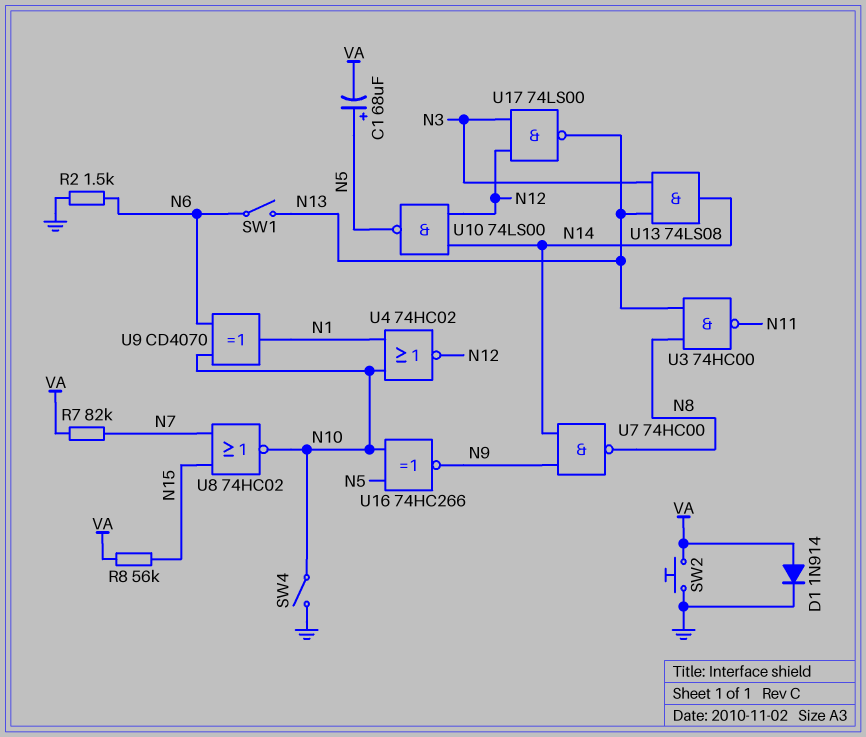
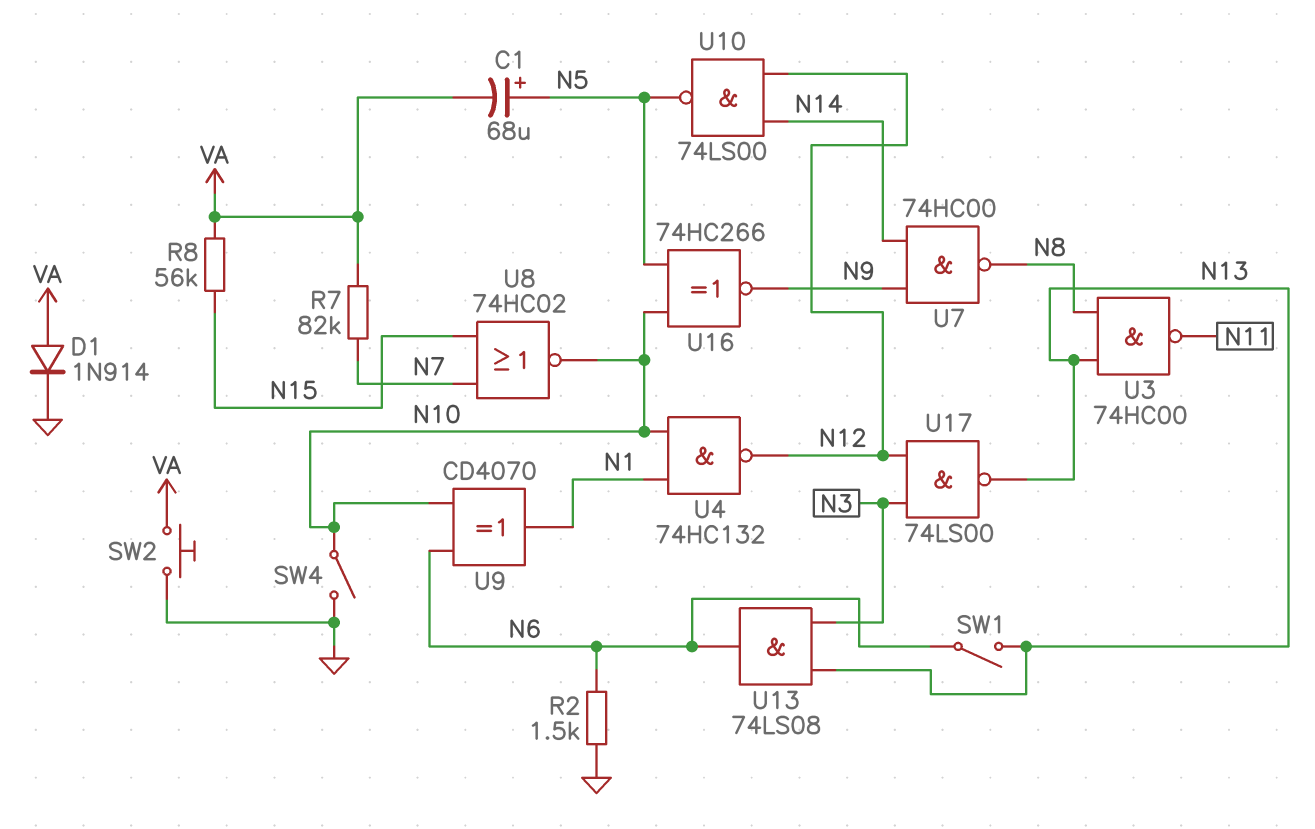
U4: NOR 74HC02 (in N1, in N10, out N12) -> NAND 74HC132 (in N1, in N10, out N12)
U13: AND 74LS08 (in N3, in N13, out N14) -> AND 74LS08 (in N3, in N13, out N6)

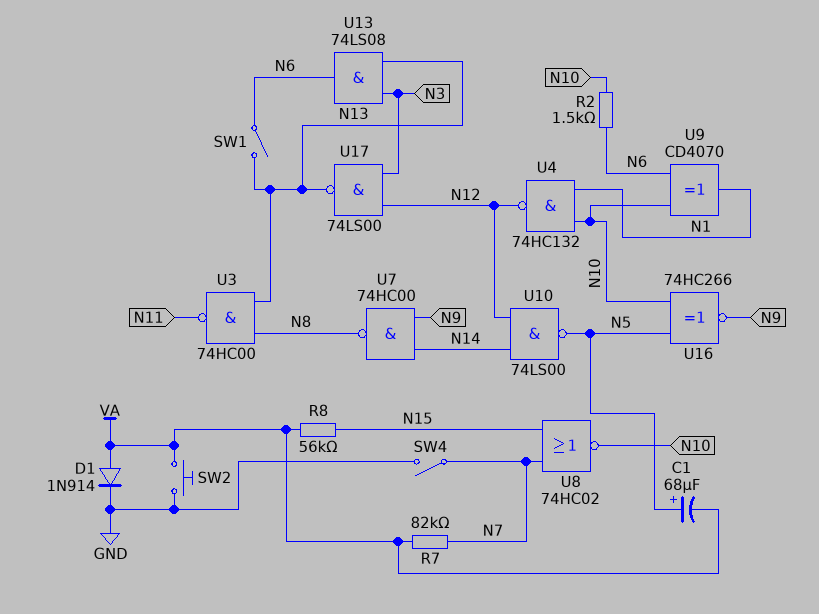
R2: 1.5k (GND, N6) -> 1.5k (N6, N10)
SW4: switch (GND, N10) -> switch (GND, N7)

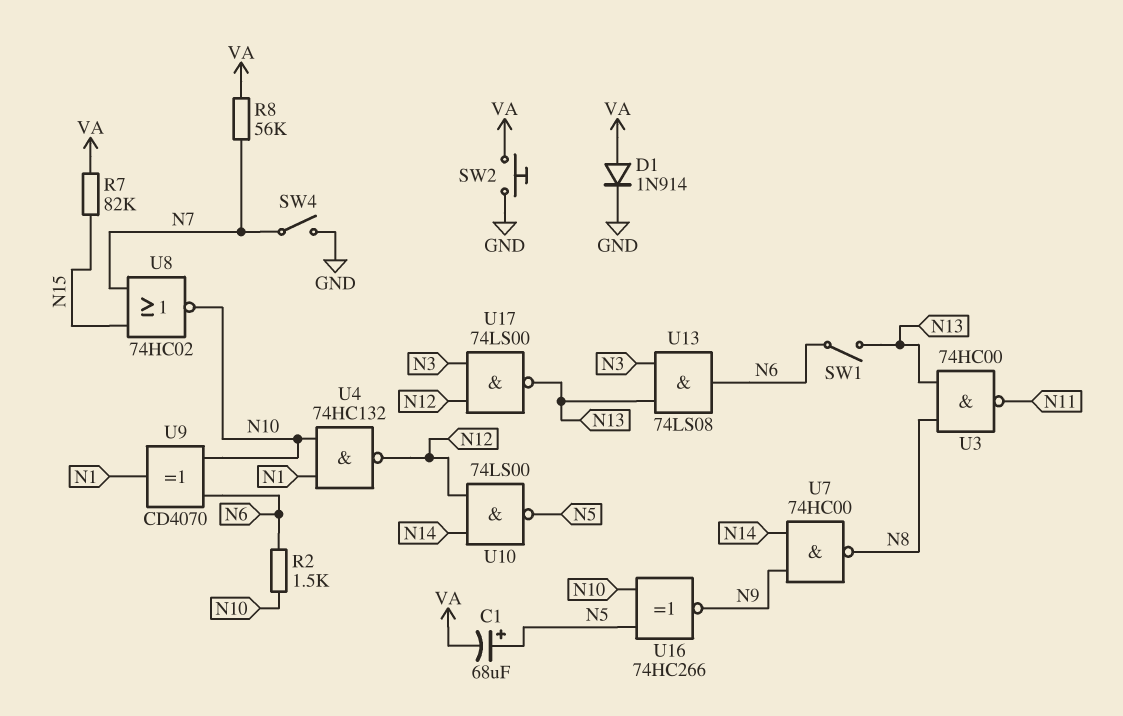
R7: 82k (N7, VA) -> 82k (N15, VA)
R8: 56k (N15, VA) -> 56k (N7, VA)

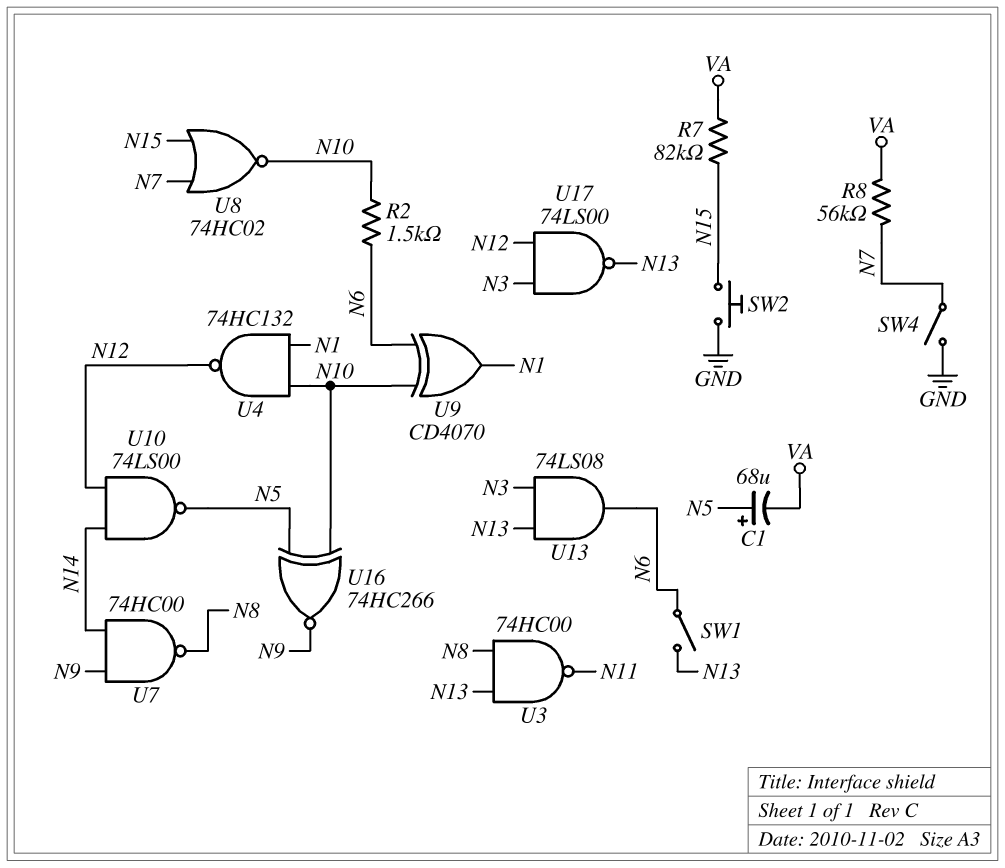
D1: diode 1N914 (A VA, K GND) -> none
SW2: button (GND, VA) -> button (GND, N15)

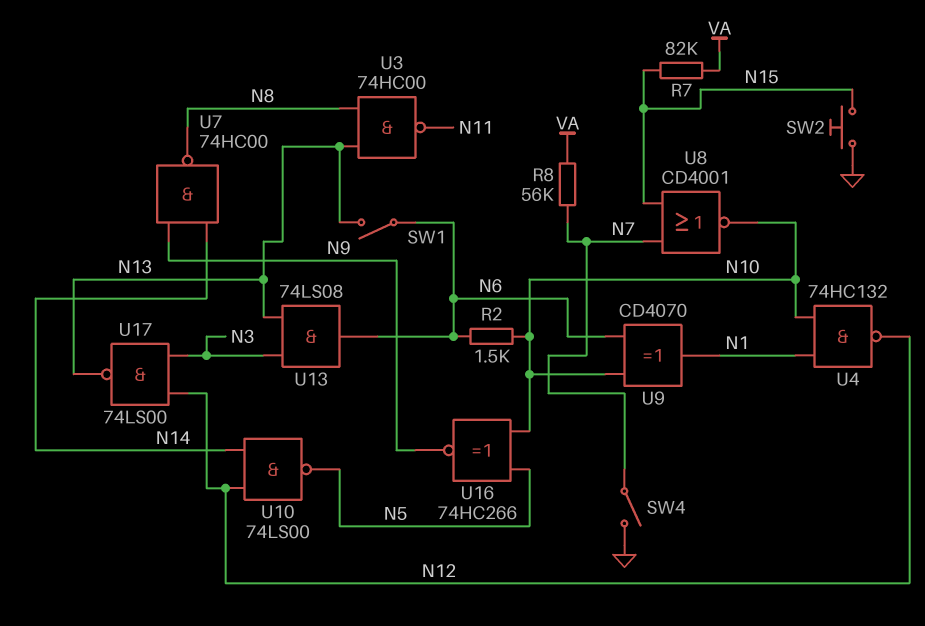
C1: 68uF (plus N5, minus VA) -> none
U8: NOR 74HC02 (in N7, in N15, out N10) -> NOR CD4001 (in N7, in N15, out N10)

